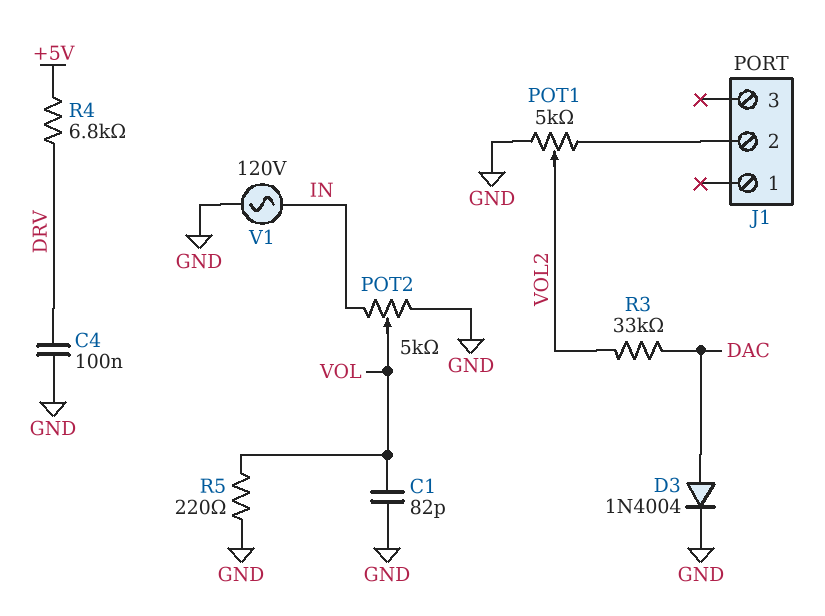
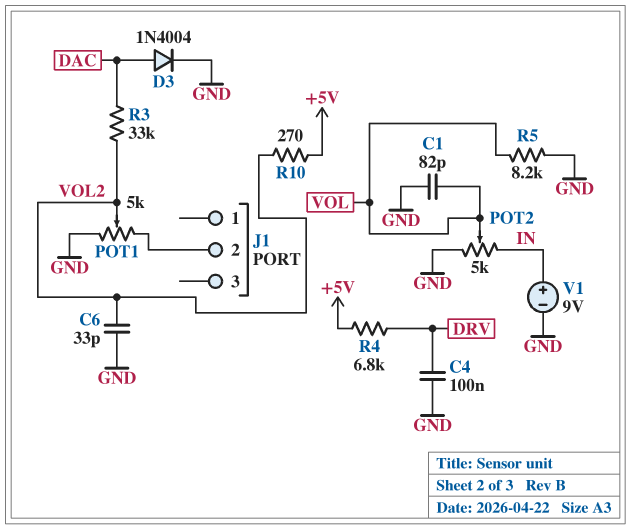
C6: none -> 33pF (GND, VOL2)
R5: 220 (GND, VOL) -> 8.2k (GND, VOL)
R10: none -> 270 (+5V, VOL2)
V1: AC 120V (GND, IN) -> 9V (plus IN, minus GND)

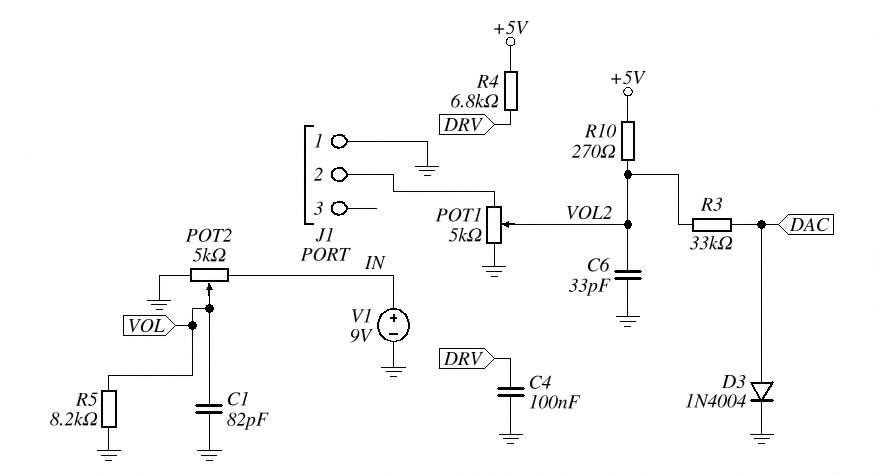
J1 pin 1: none -> GND

